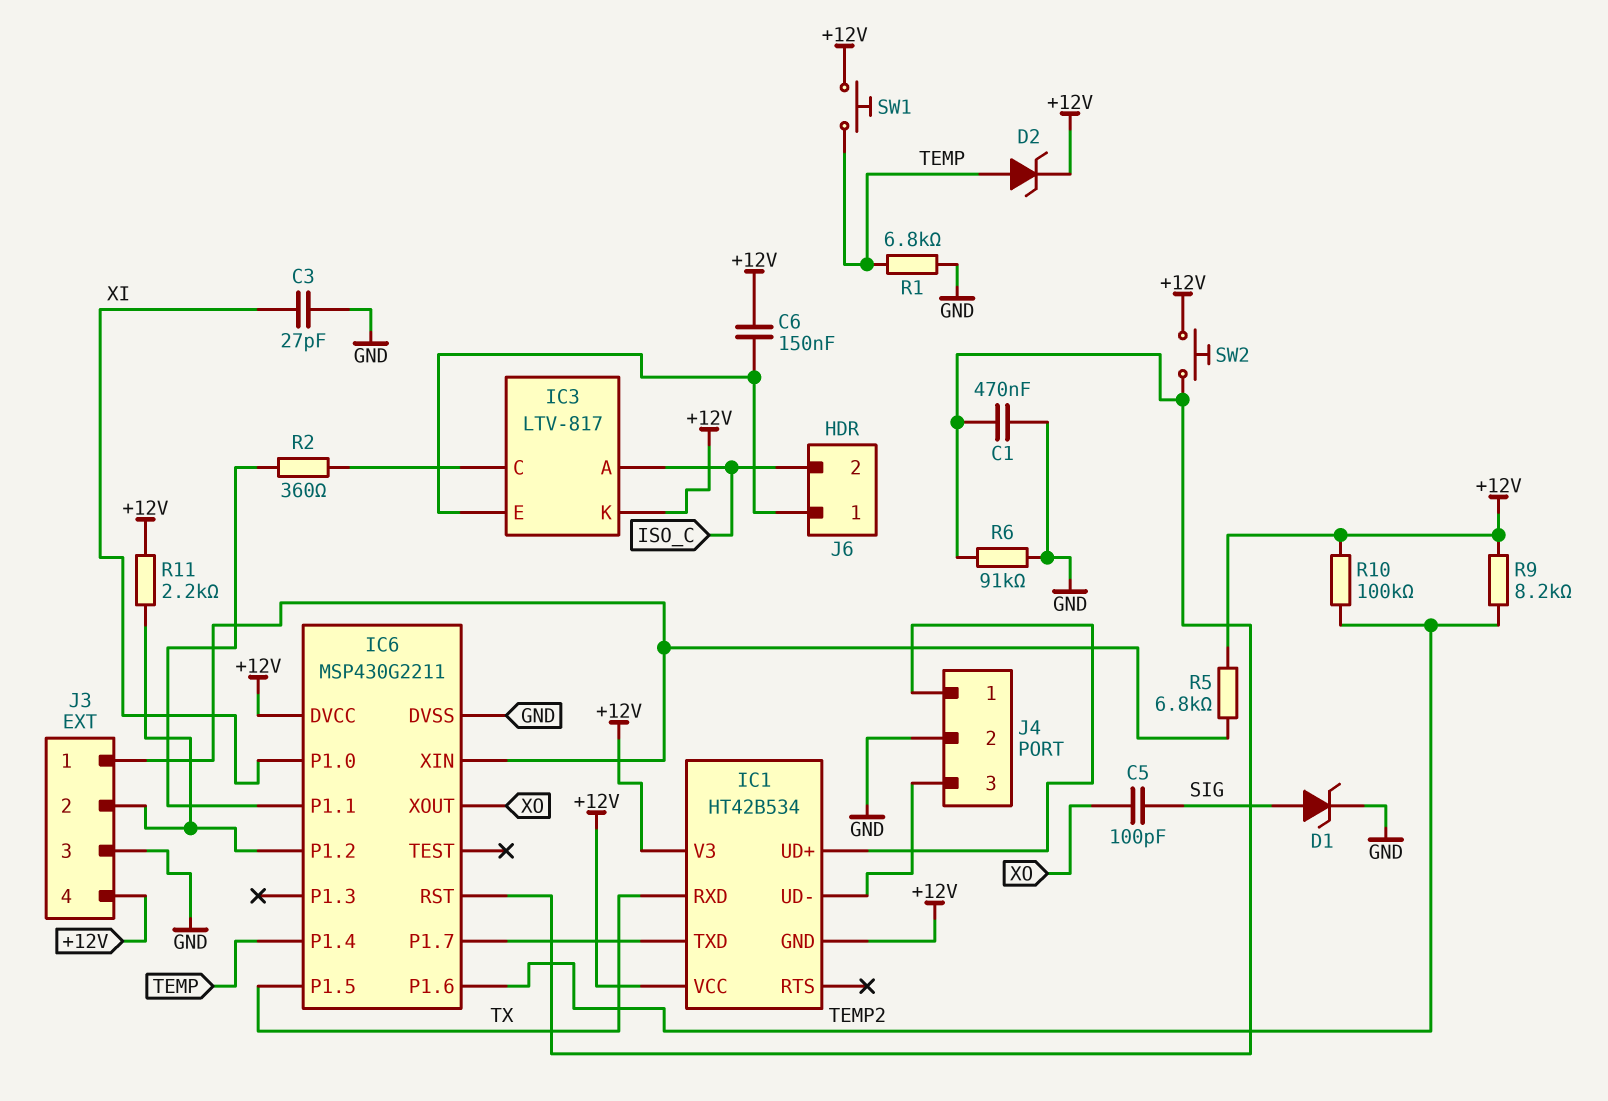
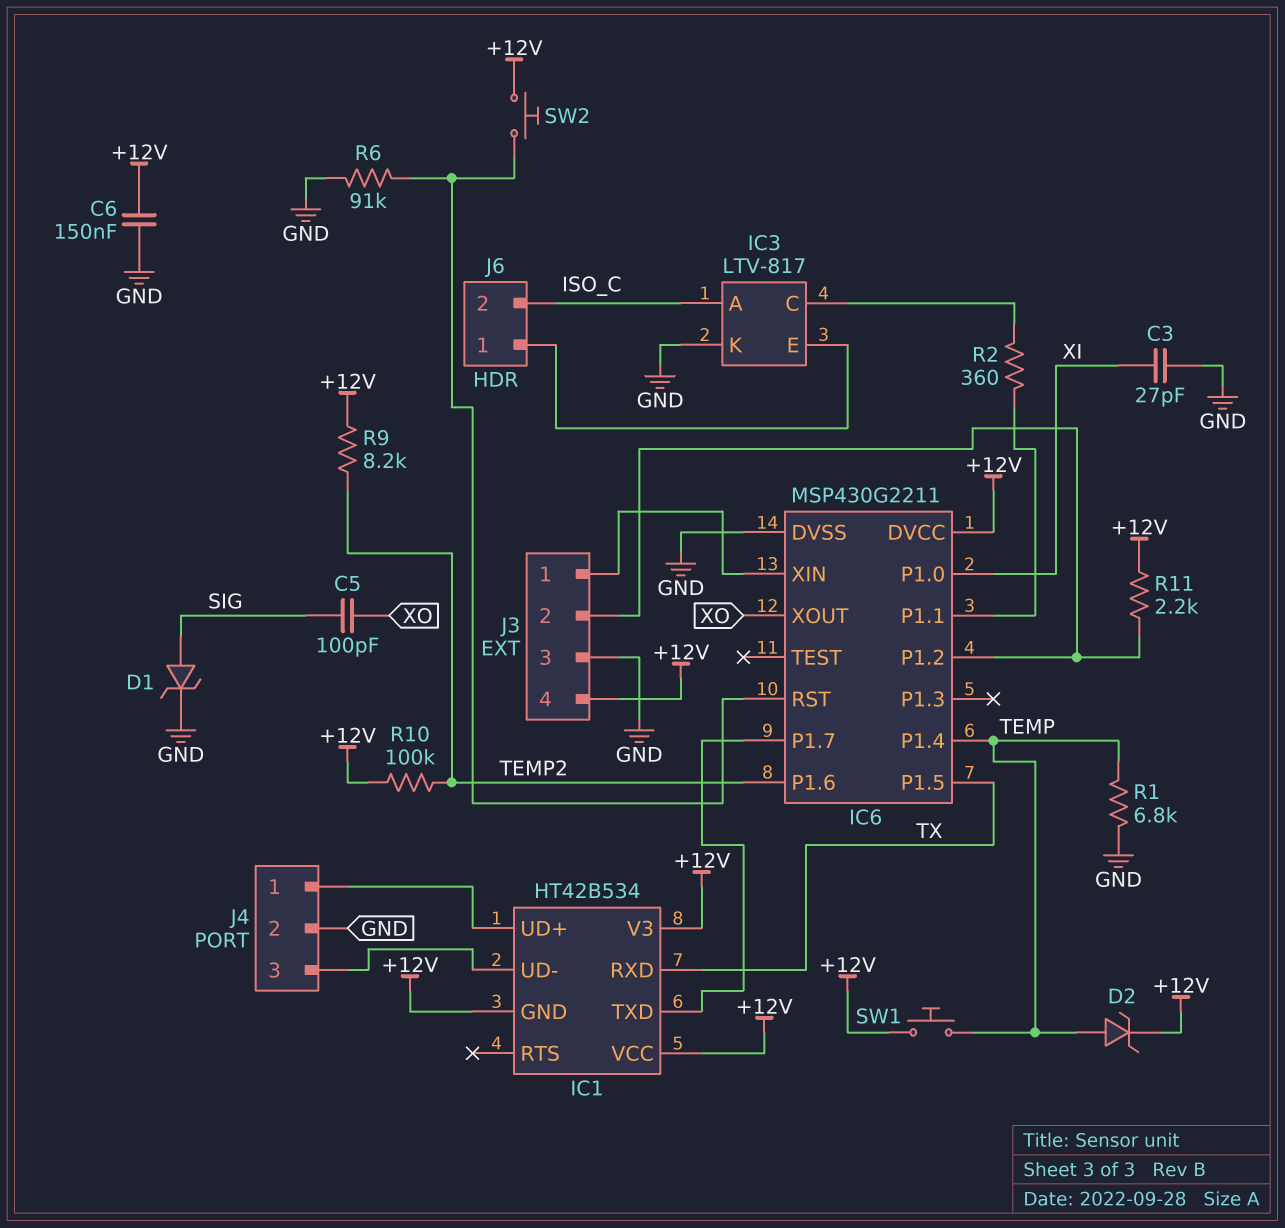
C1: 470nF (GND, IC6/RST) -> none
C6: 150nF (+12V, IC3/E) -> 150nF (+12V, GND)
IC3 pin K: +12V -> GND
R5: 6.8k (+12V, IC6/XIN) -> none

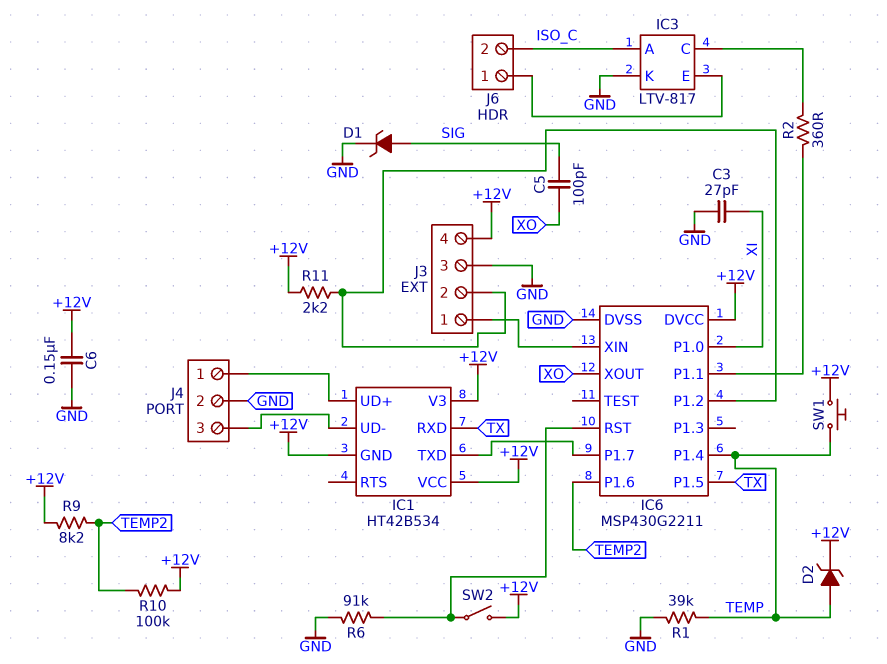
R1: 6.8k (GND, TEMP) -> 39k (GND, TEMP)
SW2: button (+12V, IC6/RST) -> switch (+12V, IC6/RST)

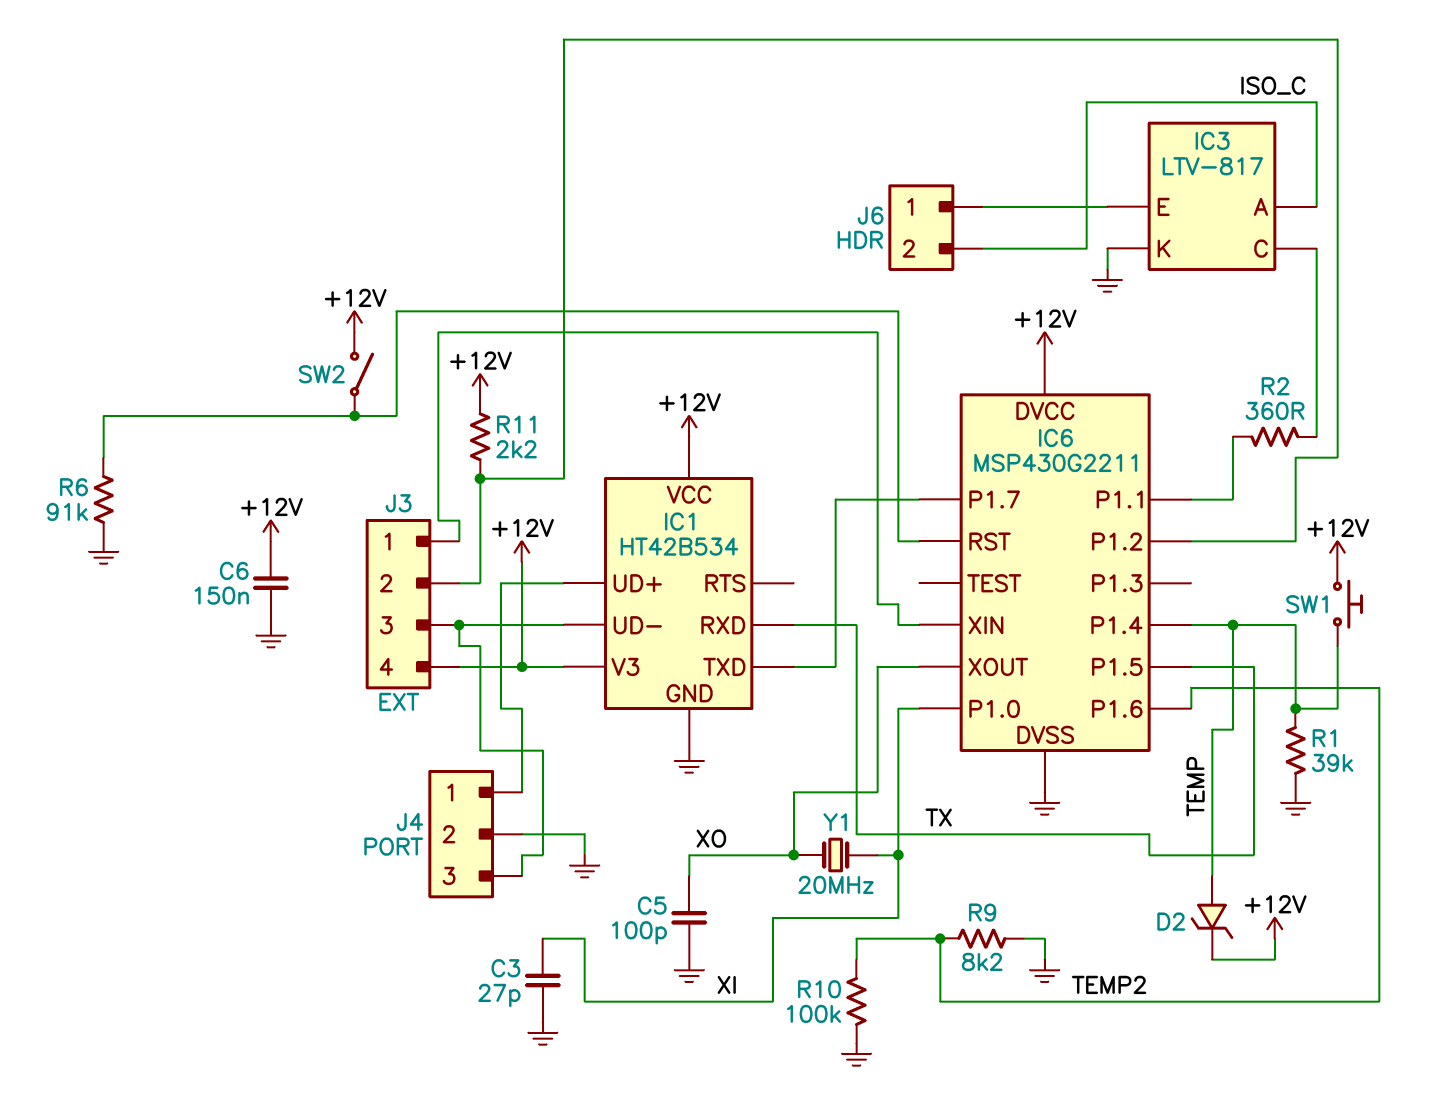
C5: 100pF (SIG, XO) -> 100pF (GND, XO)
D1: zener (A SIG, K GND) -> none
IC1 pin GND: +12V -> GND
J3 pin 3: GND -> IC1/UD-
R9: 8.2k (+12V, TEMP2) -> 8.2k (GND, TEMP2)
R10: 100k (+12V, TEMP2) -> 100k (GND, TEMP2)
Y1: none -> 20MHz (XI, XO)

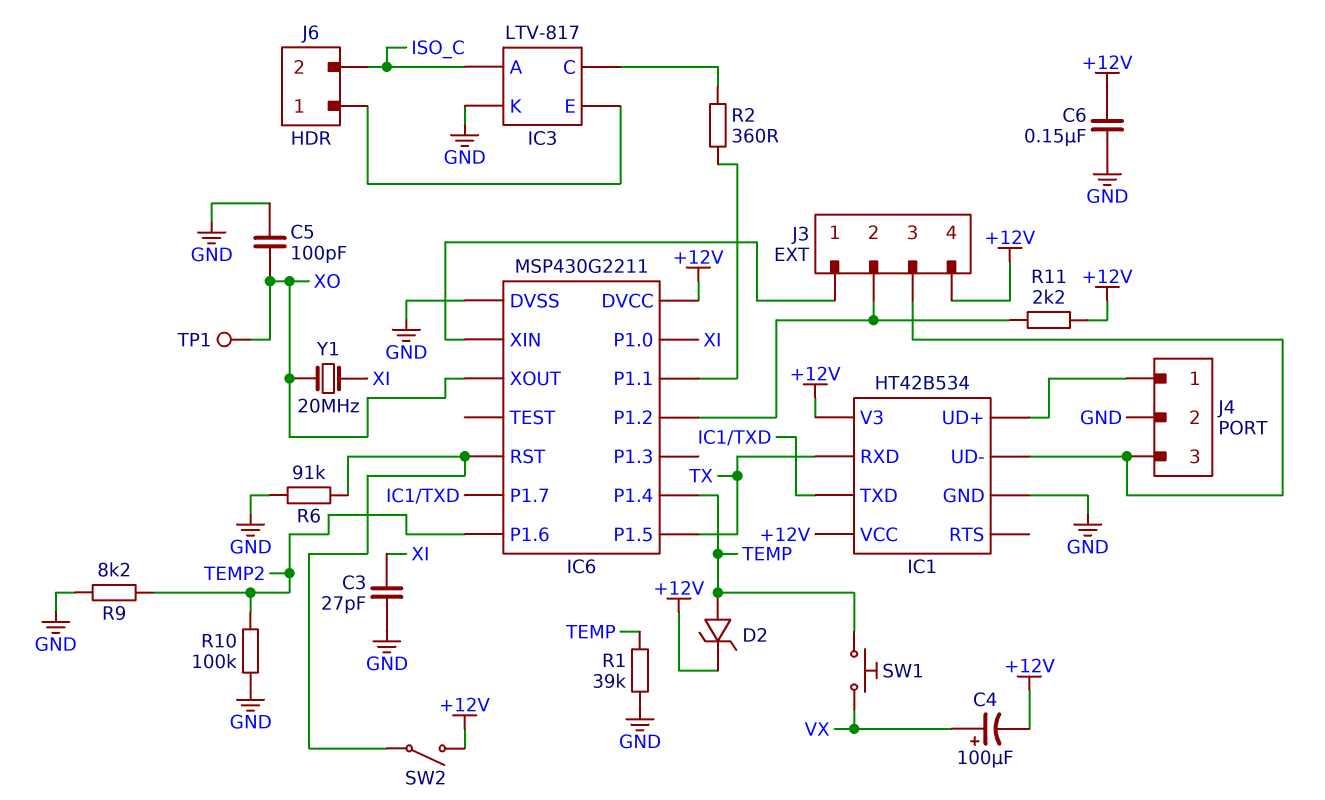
C4: none -> 100uF (plus VX, minus +12V)
SW1: button (+12V, TEMP) -> button (TEMP, VX)
TP1: none -> test point (XO)

